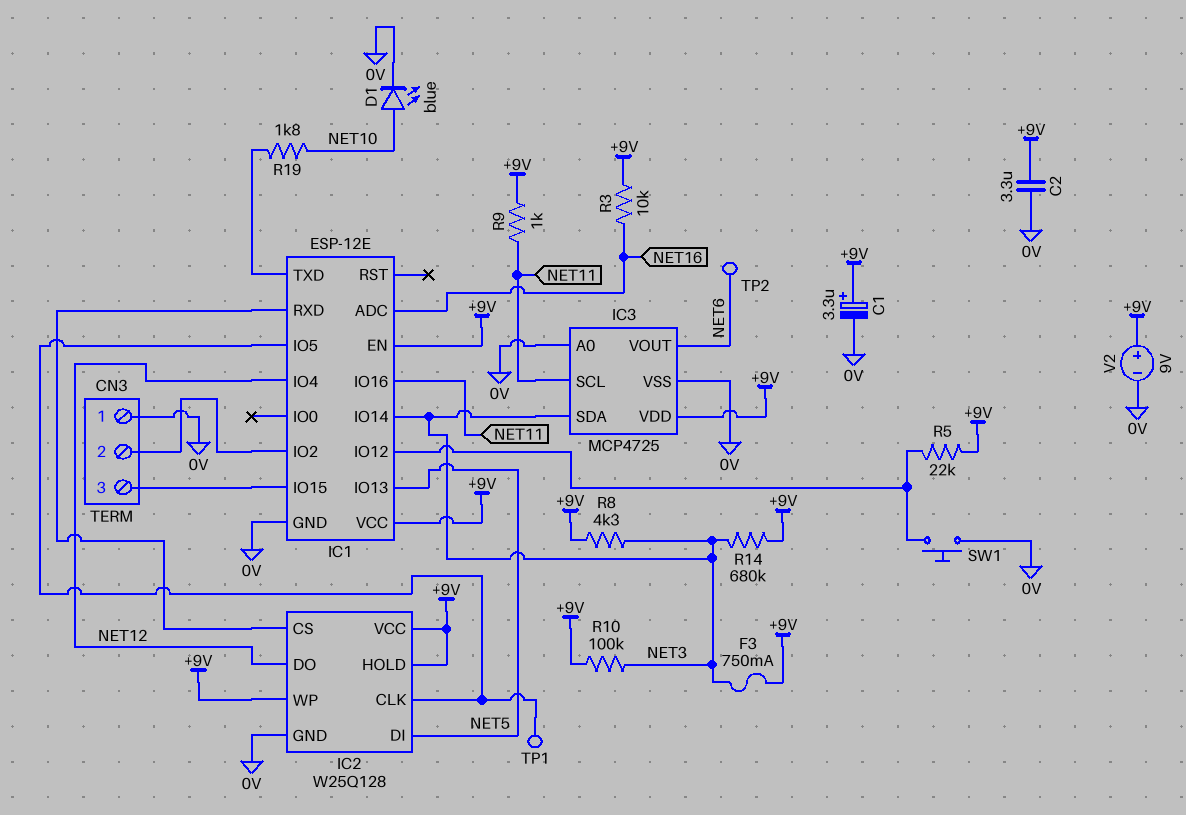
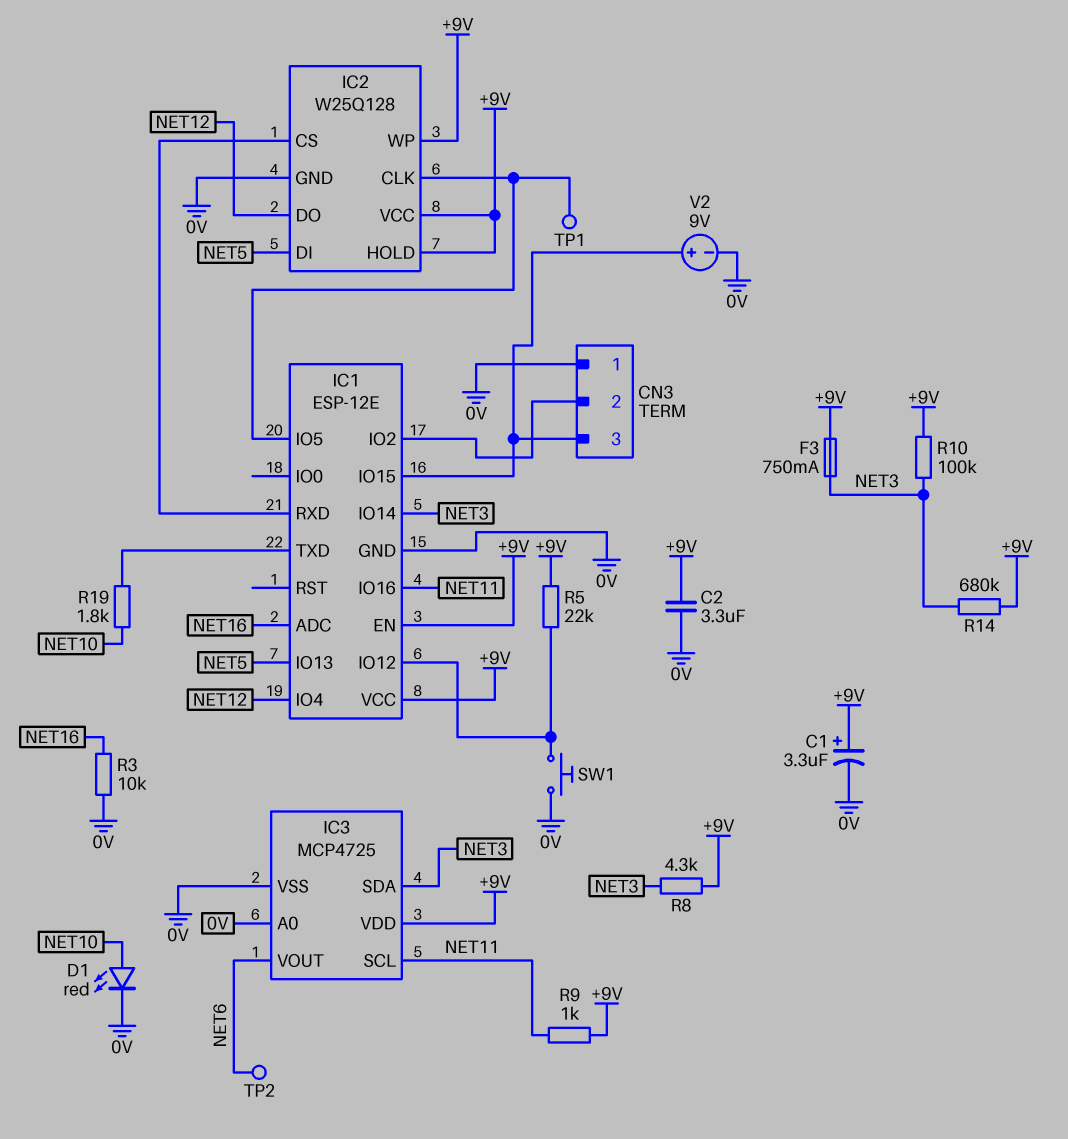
D1: LED blue (A NET10, K 0V) -> LED red (A NET10, K 0V)
R3: 10k (+9V, NET16) -> 10k (0V, NET16)
V2: 9V (plus +9V, minus 0V) -> 9V (plus CN3/3, minus 0V)

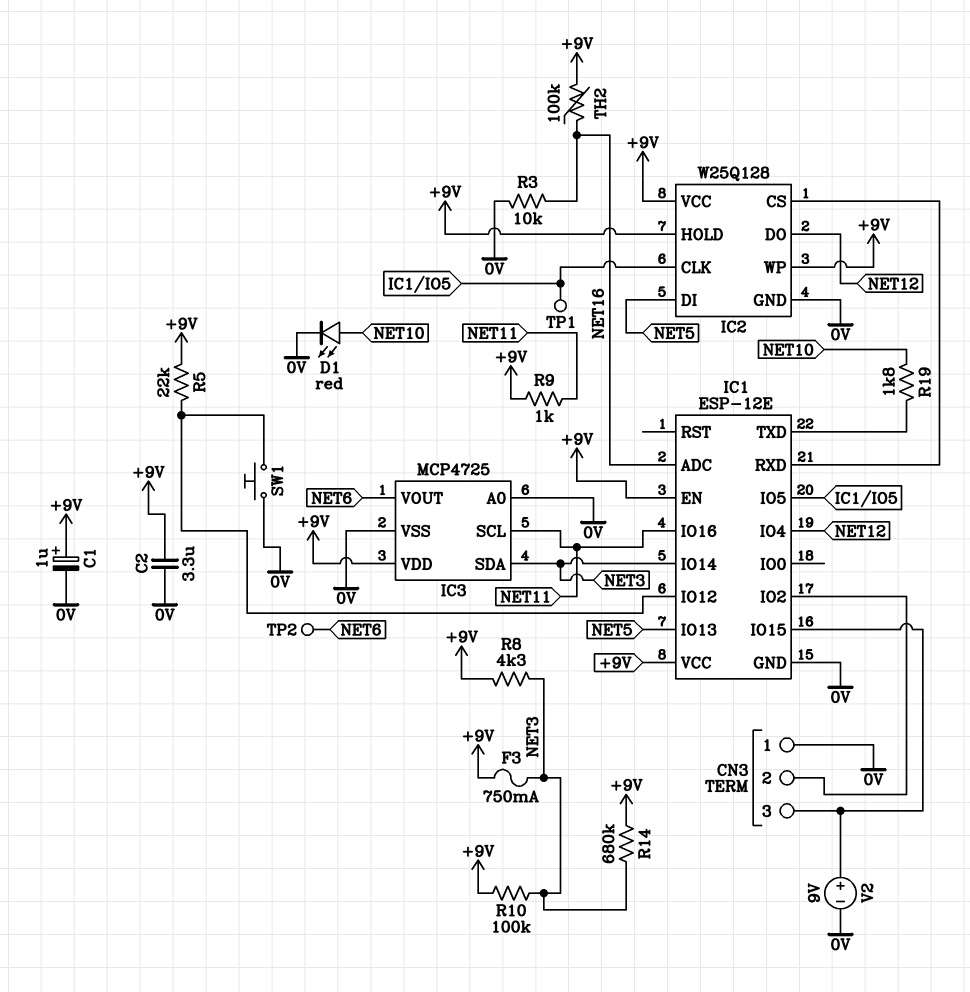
C1: 3.3uF (plus +9V, minus 0V) -> 1uF (plus +9V, minus 0V)
TH2: none -> 100k (+9V, NET16)

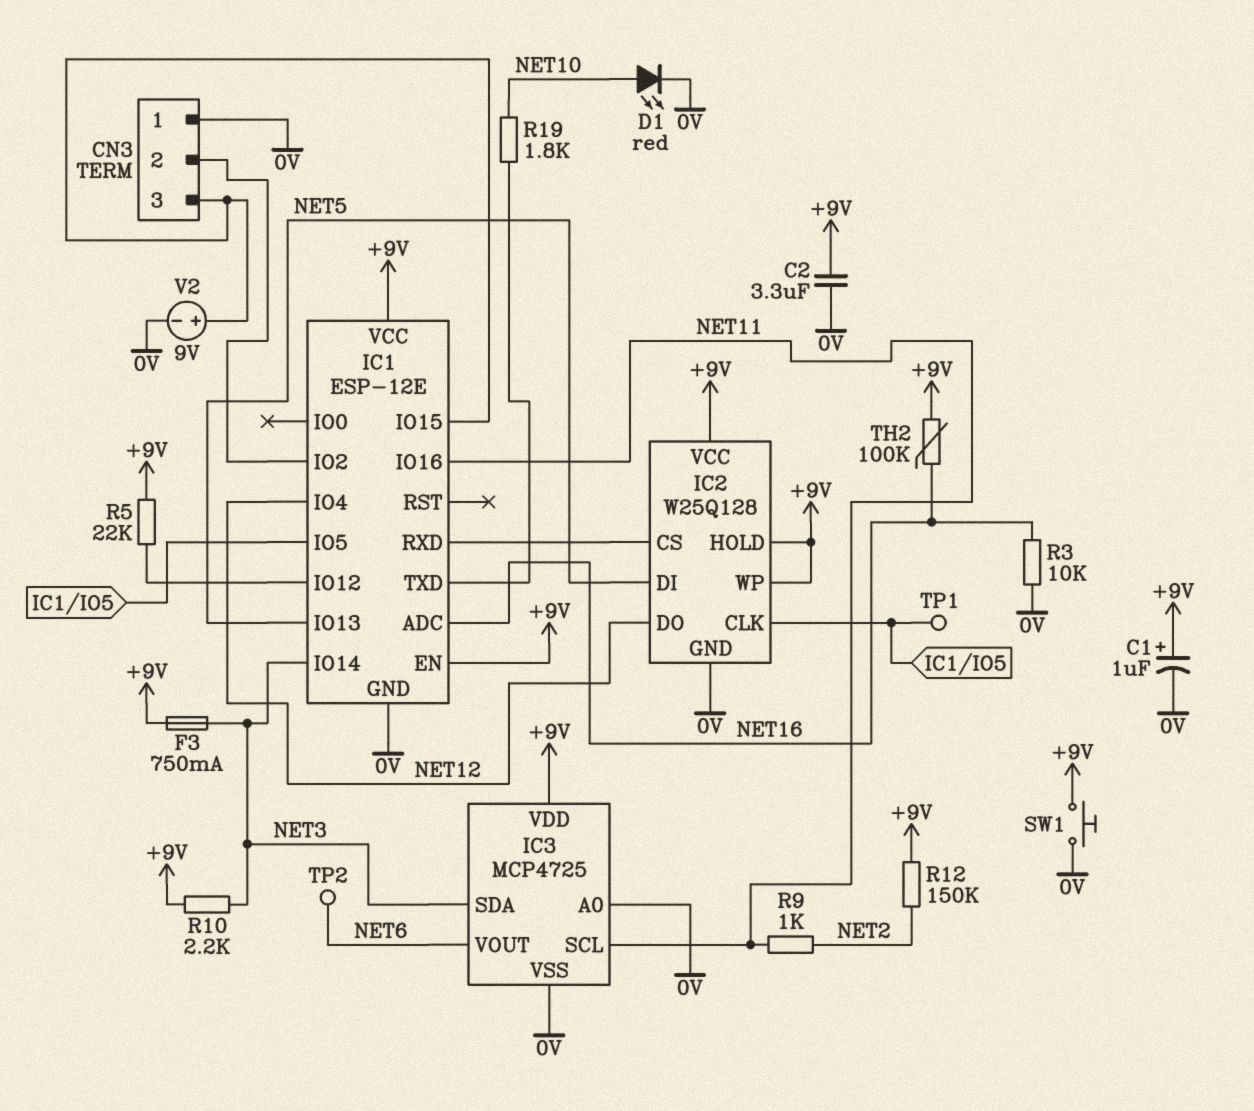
R8: 4.3k (+9V, NET3) -> none
R9: 1k (+9V, NET11) -> 1k (NET2, NET11)
R10: 100k (+9V, NET3) -> 2.2k (+9V, NET3)
R12: none -> 150k (+9V, NET2)
R14: 680k (+9V, NET3) -> none
SW1: button (0V, IC1/IO12) -> button (+9V, 0V)

